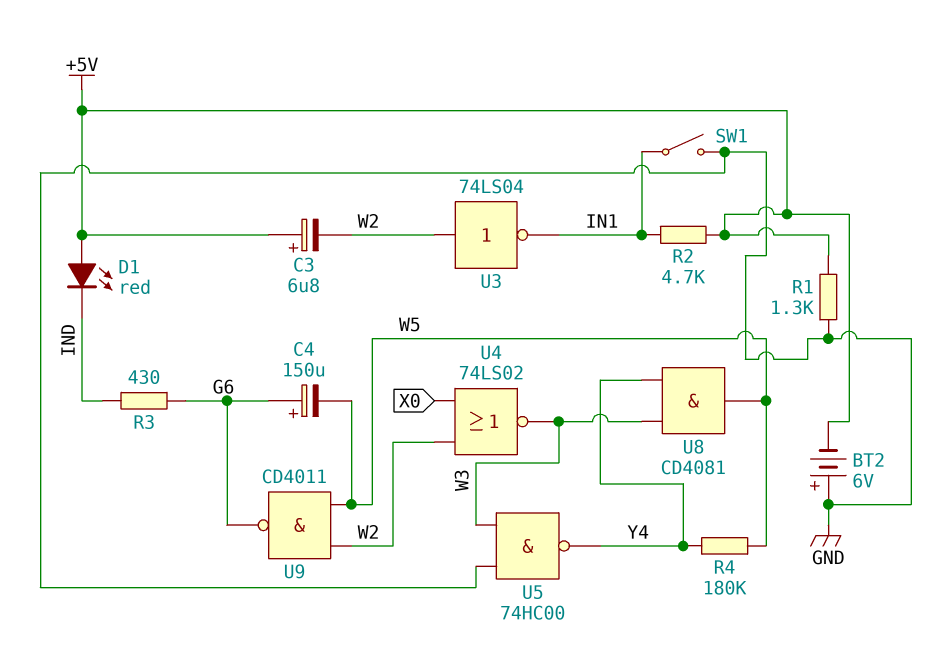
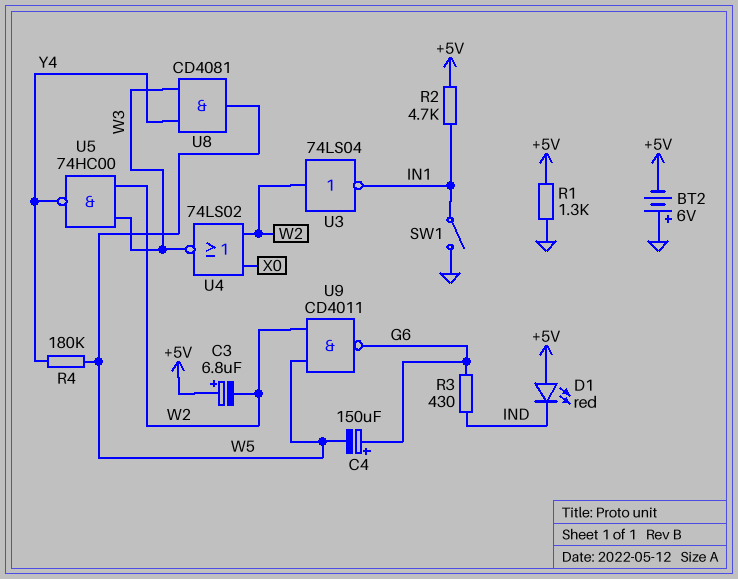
U5: NAND 74HC00 (in GND, in W3, out Y4) -> NAND 74HC00 (in W2, in W3, out Y4)

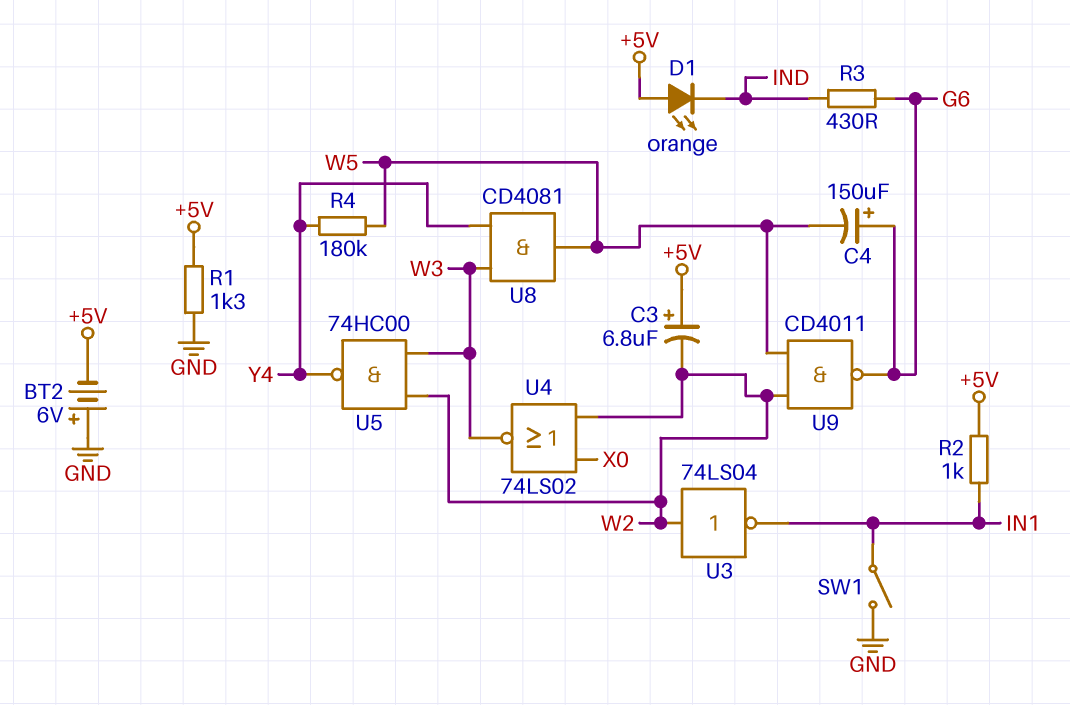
D1: LED red (A +5V, K IND) -> LED orange (A +5V, K IND)
R2: 4.7k (+5V, IN1) -> 1k (+5V, IN1)

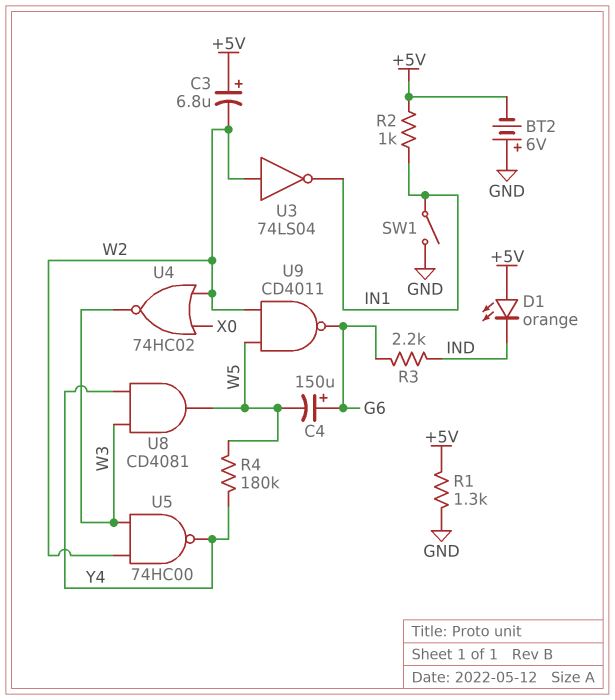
R3: 430 (G6, IND) -> 2.2k (G6, IND)
U4: NOR 74LS02 (in W2, in X0, out W3) -> NOR 74HC02 (in W2, in X0, out W3)

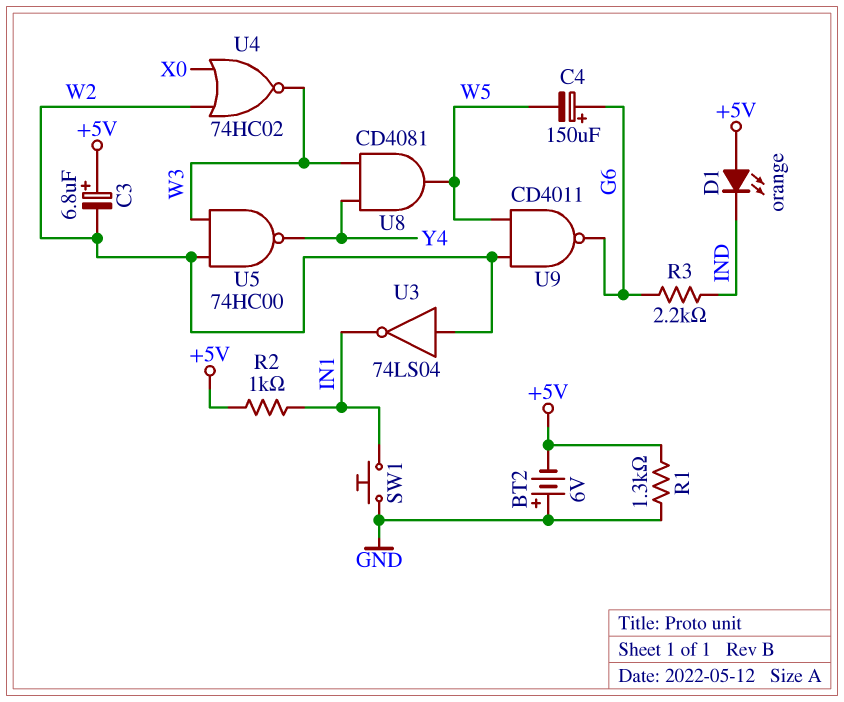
R4: 180k (W5, Y4) -> none
SW1: switch (GND, IN1) -> button (GND, IN1)

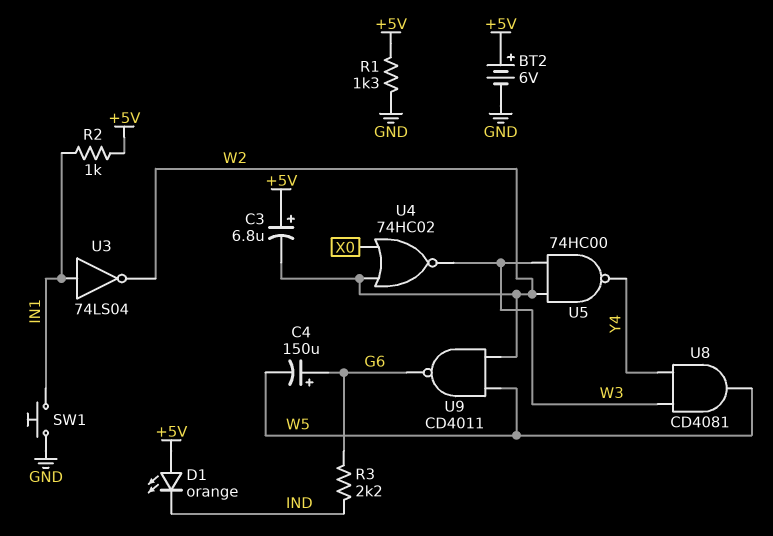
BT2: 6V (plus GND, minus +5V) -> 6V (plus +5V, minus GND)
U3: NOT 74LS04 (in W2, out IN1) -> NOT 74LS04 (in IN1, out W2)

